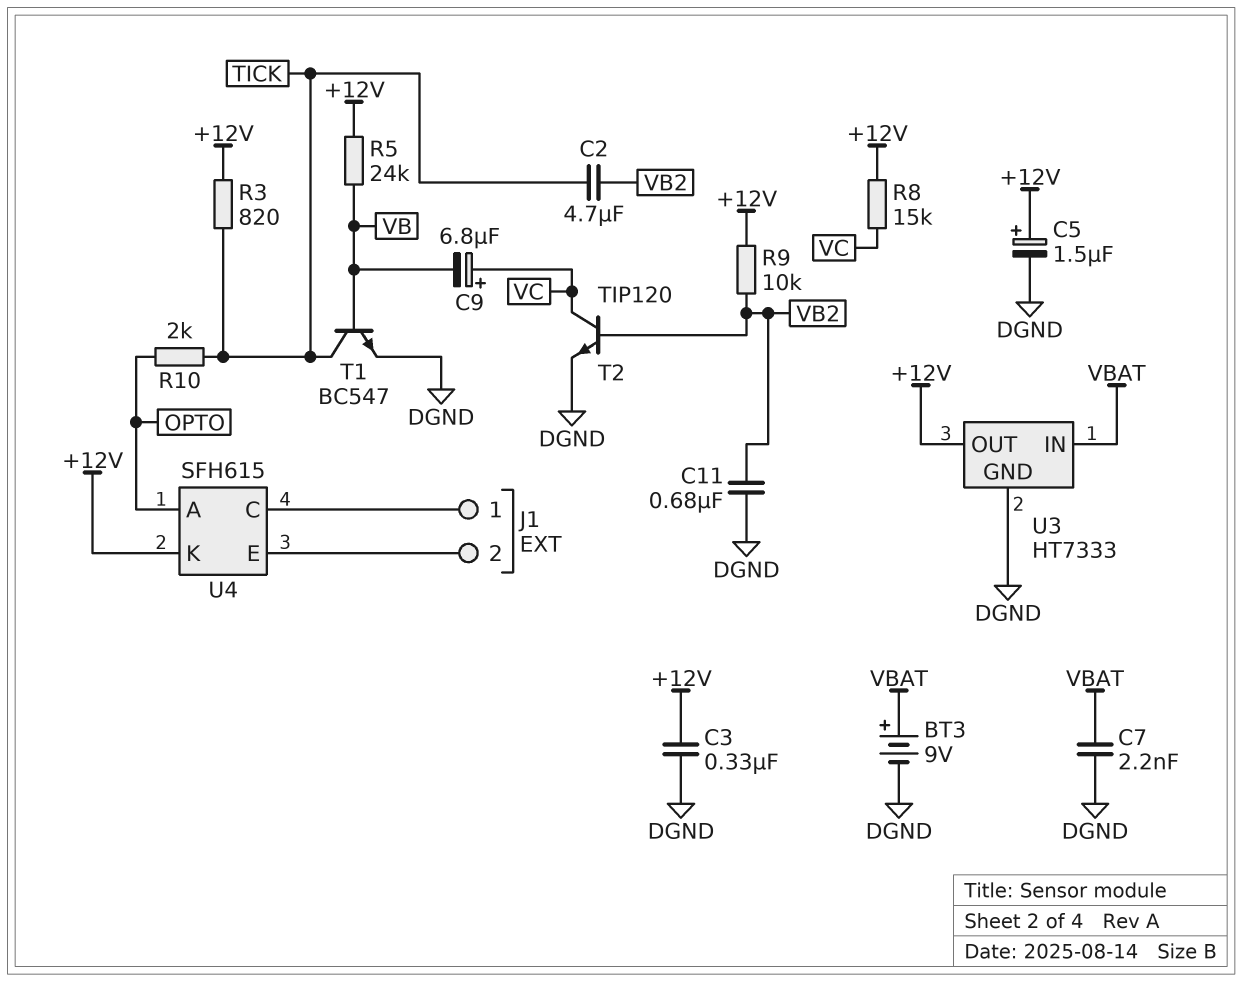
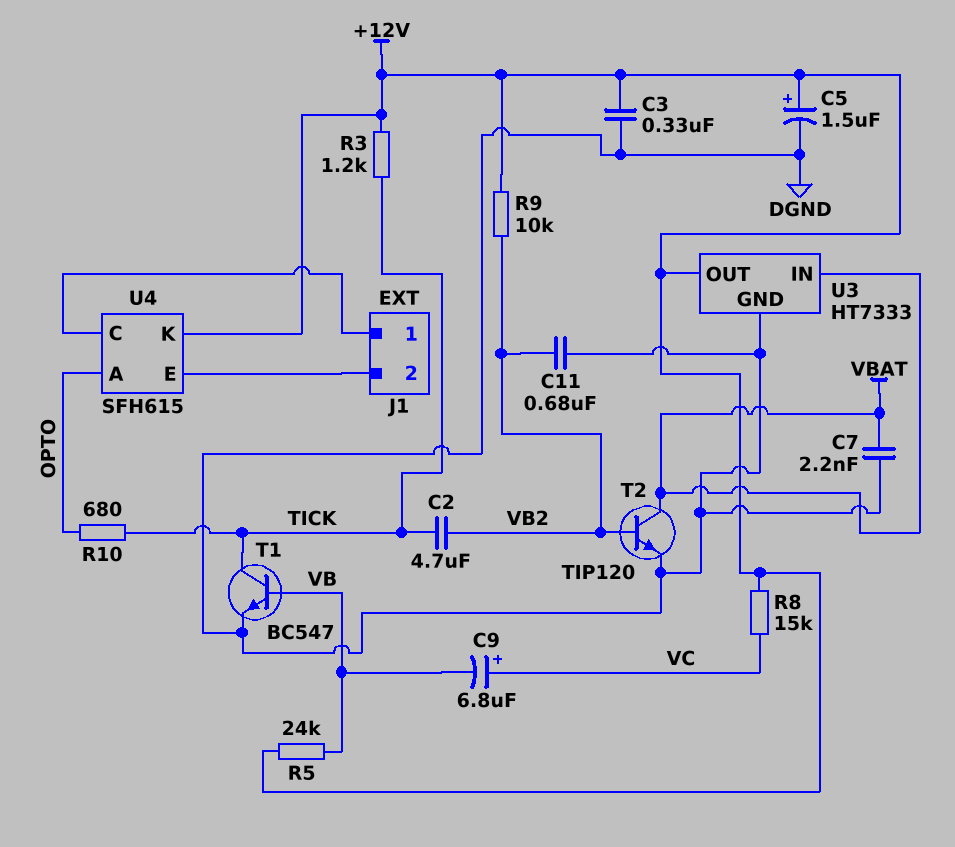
BT3: 9V (plus VBAT, minus DGND) -> none
R3: 820 (+12V, TICK) -> 1.2k (+12V, TICK)
R10: 2k (OPTO, TICK) -> 680 (OPTO, TICK)
T2: NPN TIP120 (B VB2, C VC, E DGND) -> NPN TIP120 (B VB2, C VBAT, E DGND)

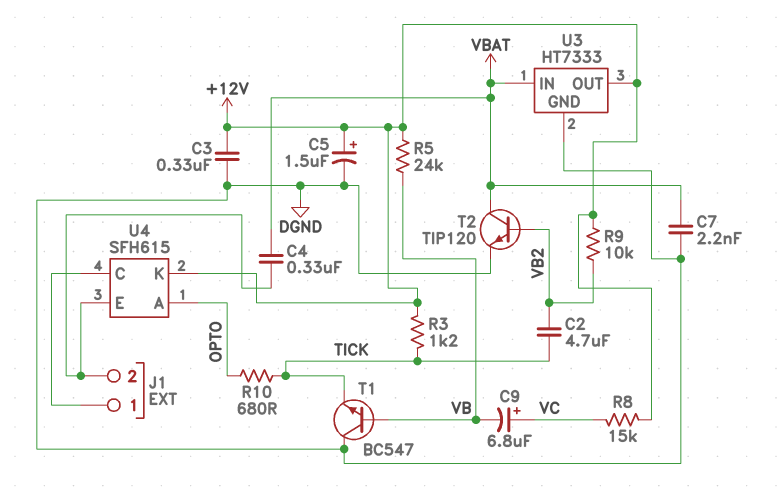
C4: none -> 330nF (J1/2, VBAT)
C11: 680nF (DGND, VB2) -> none
T1: NPN BC547 (B VB, C TICK, E DGND) -> NPN BC547 (B VB, C DGND, E TICK)

